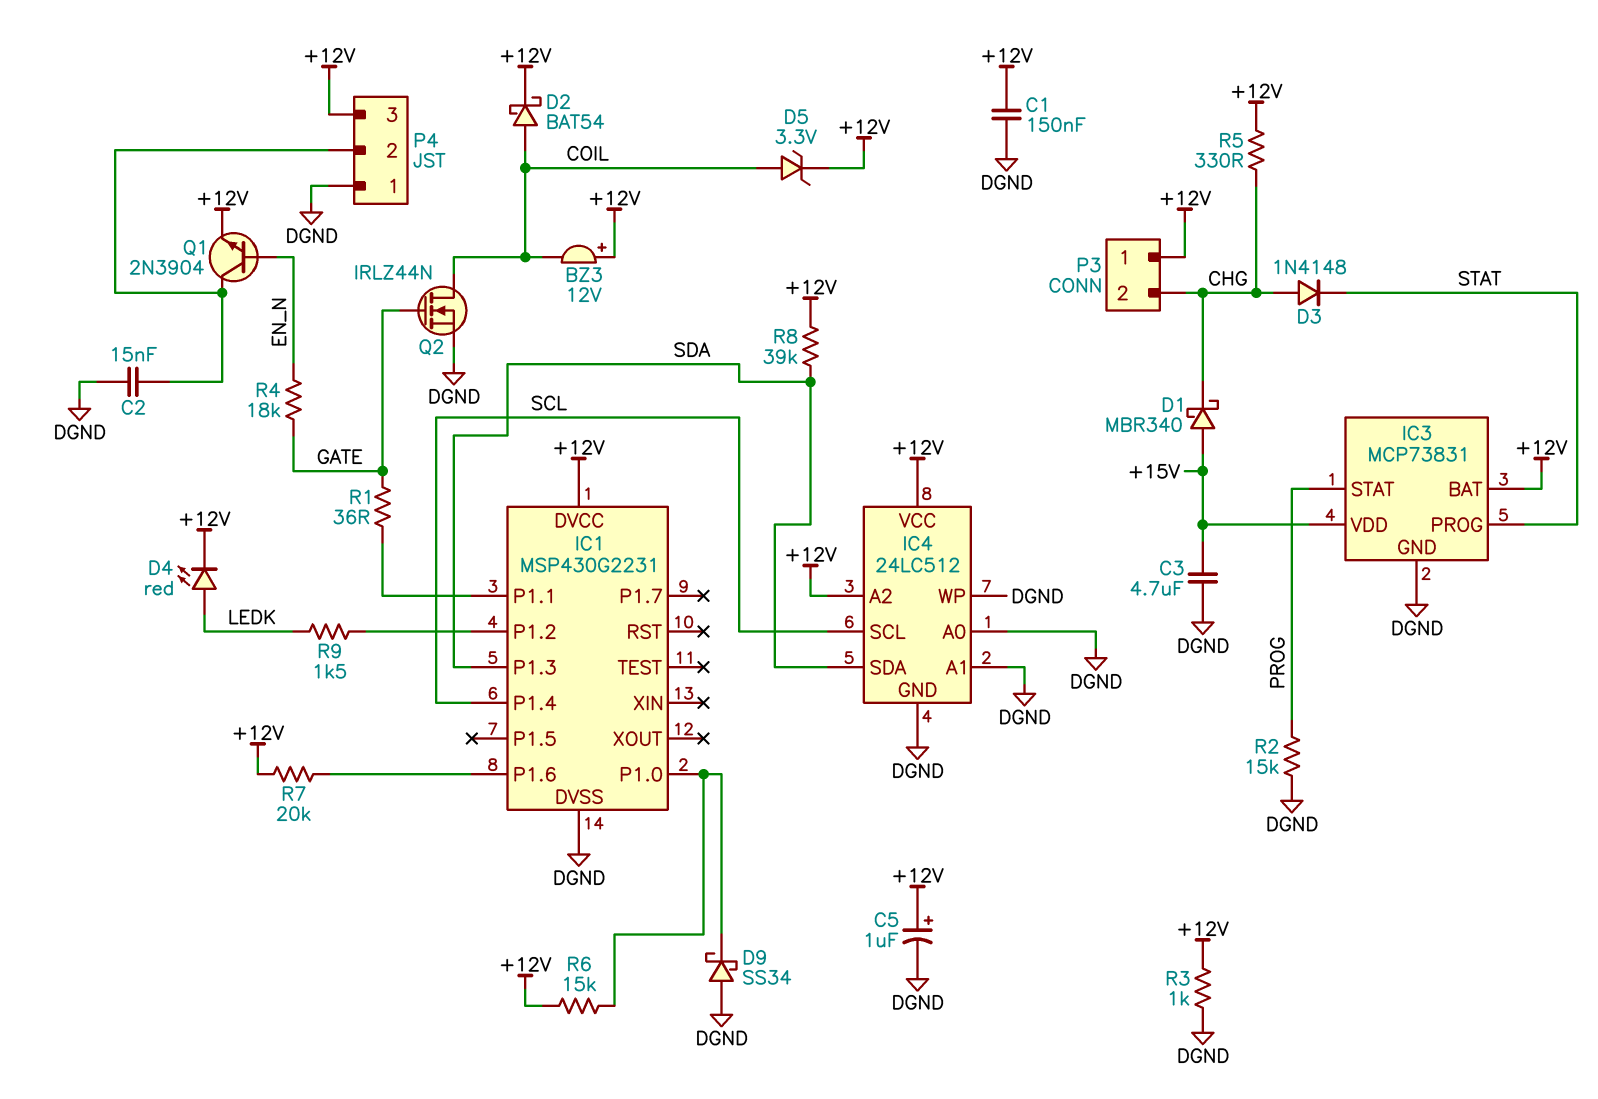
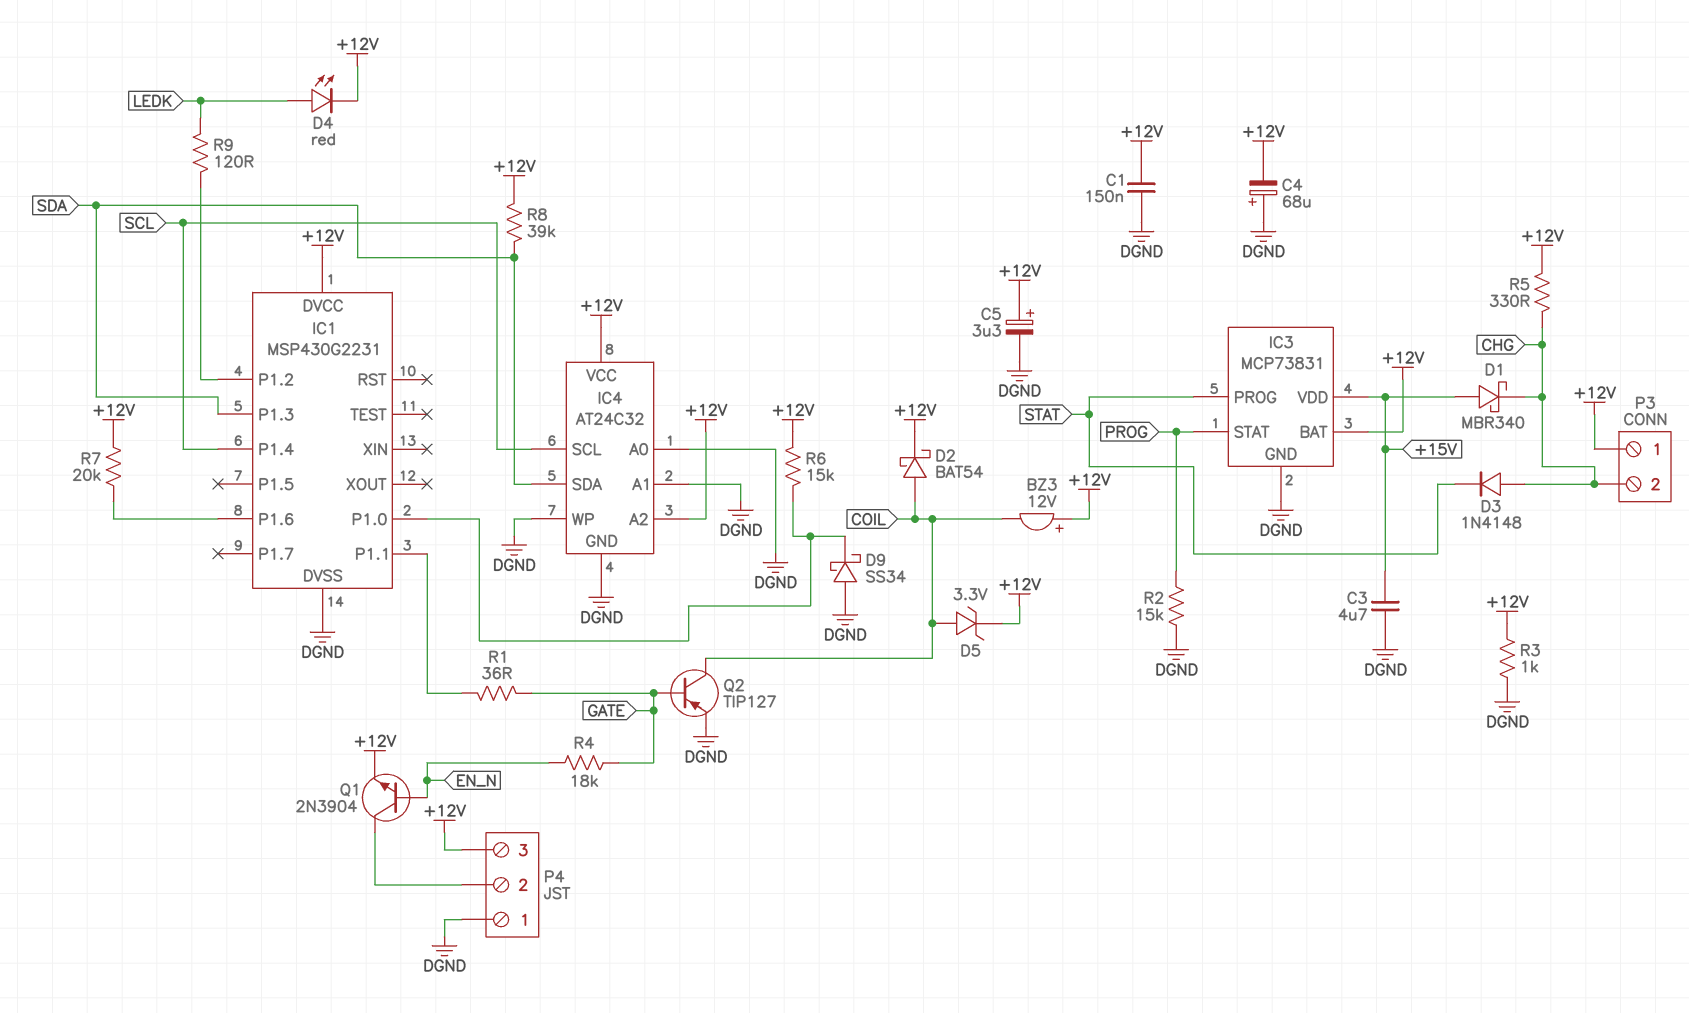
C2: 15nF (DGND, P4/2) -> none
C4: none -> 68uF (plus DGND, minus +12V)
C5: 1uF (plus +12V, minus DGND) -> 3.3uF (plus +12V, minus DGND)
IC4: 24LC512 -> AT24C32
Q2: NMOS IRLZ44N (G GATE, D COIL, S DGND) -> PNP TIP127 (B GATE, C COIL, E DGND)
R9: 1.5k (IC1/P1.2, LEDK) -> 120 (IC1/P1.2, LEDK)

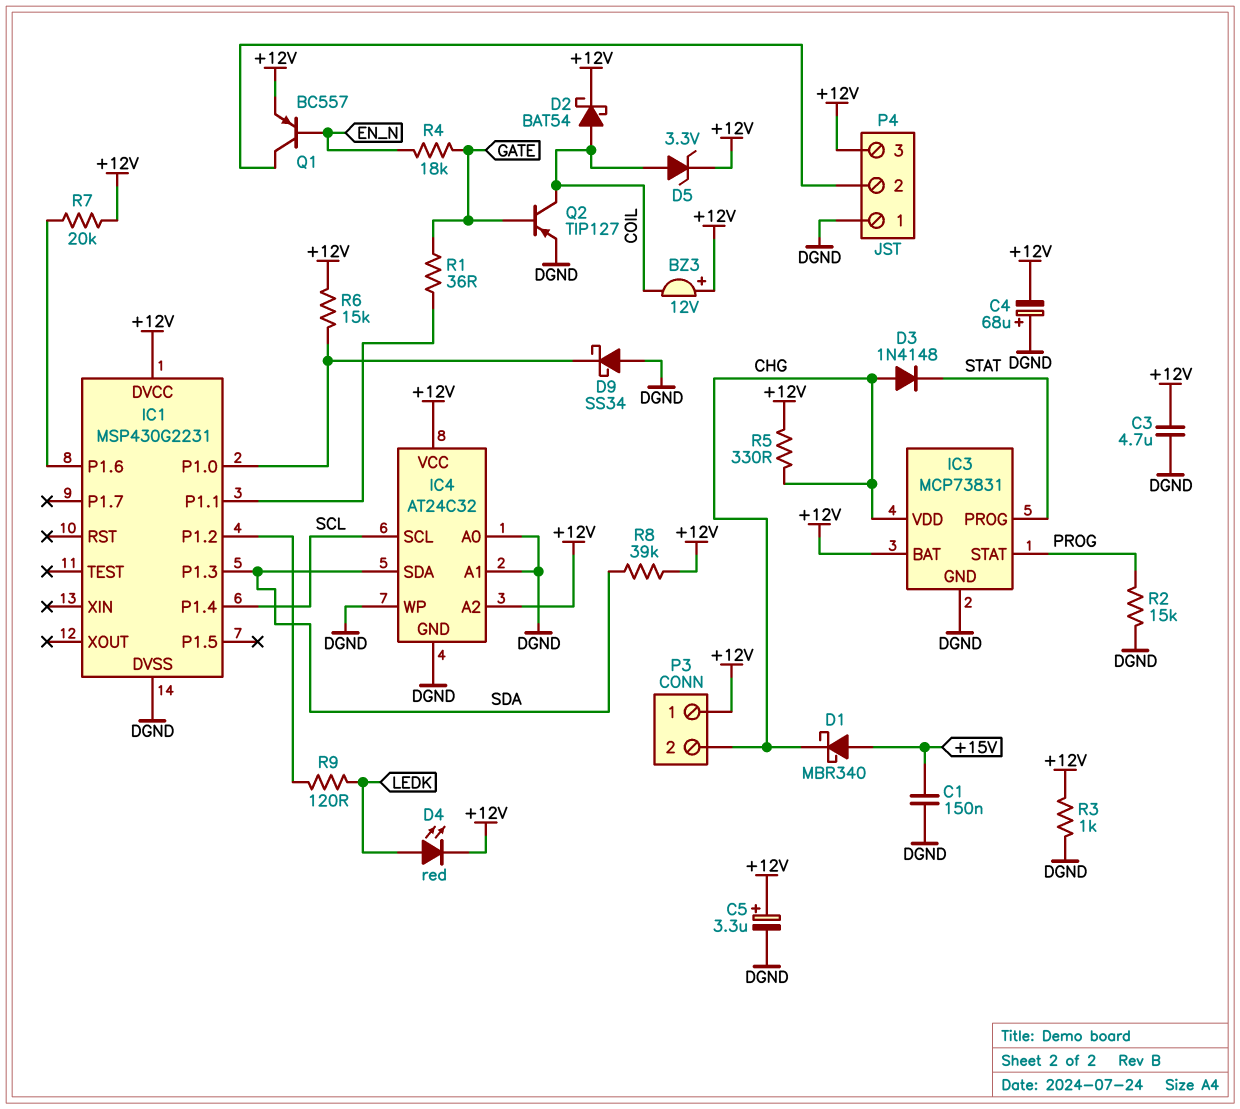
C1: 150nF (+12V, DGND) -> 150nF (+15V, DGND)
C3: 4.7uF (+15V, DGND) -> 4.7uF (+12V, DGND)
IC3 pin VDD: +15V -> CHG
Q1: NPN 2N3904 (B EN_N, C P4/2, E +12V) -> PNP BC557 (B EN_N, C P4/2, E +12V)

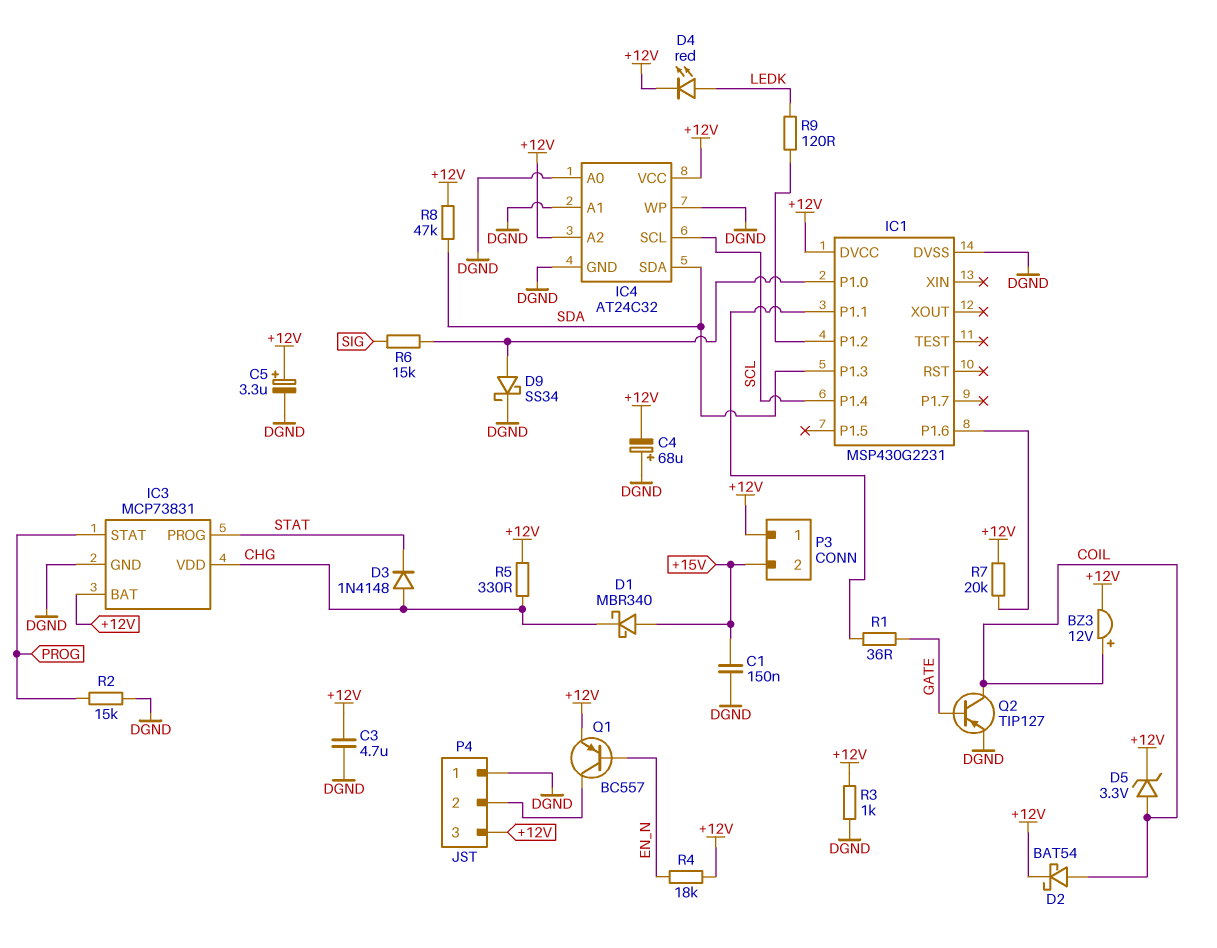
BZ3: buzzer 12V (plus +12V, minus COIL) -> buzzer 12V (plus COIL, minus +12V)
D9: schottky SS34 (A DGND, K IC1/P1.0) -> schottky SS34 (A IC1/P1.0, K DGND)
P3 pin 2: CHG -> +15V
R4: 18k (EN_N, GATE) -> 18k (+12V, EN_N)
R6: 15k (+12V, IC1/P1.0) -> 15k (IC1/P1.0, SIG)
R8: 39k (+12V, SDA) -> 47k (+12V, SDA)

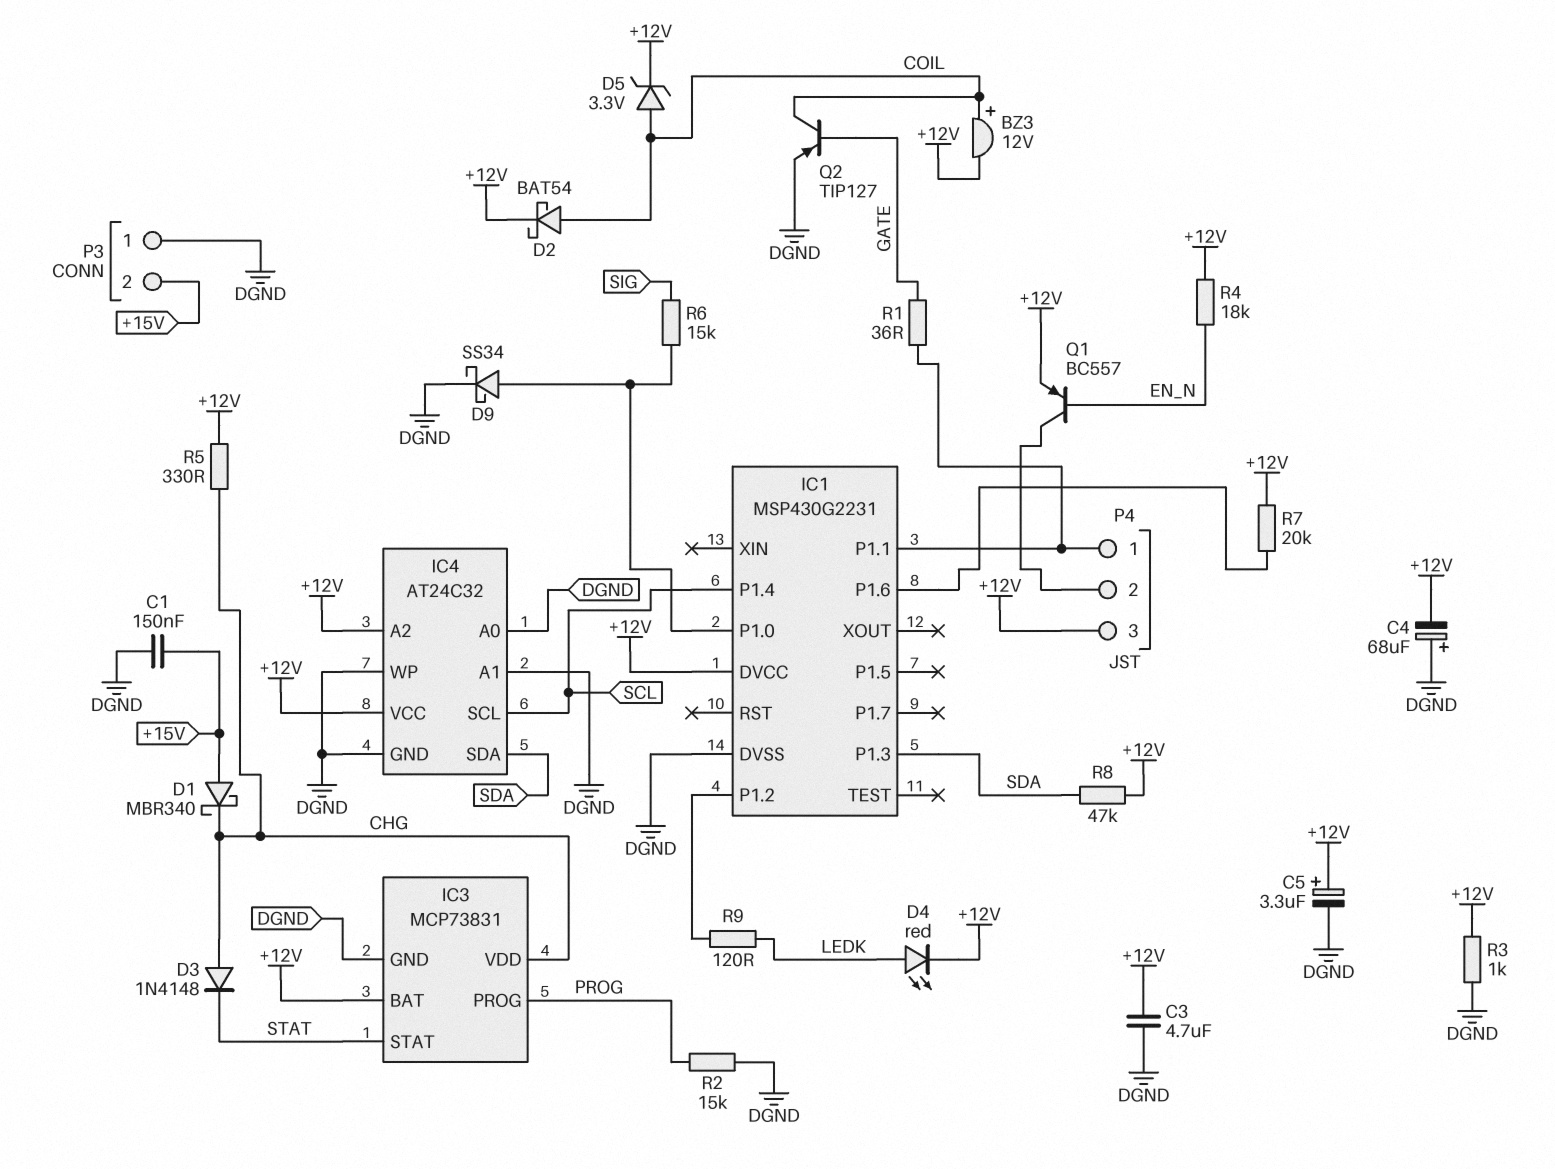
IC3 pin PROG: STAT -> PROG
IC3 pin STAT: PROG -> STAT
P3 pin 1: +12V -> DGND
P4 pin 1: DGND -> IC1/P1.1

